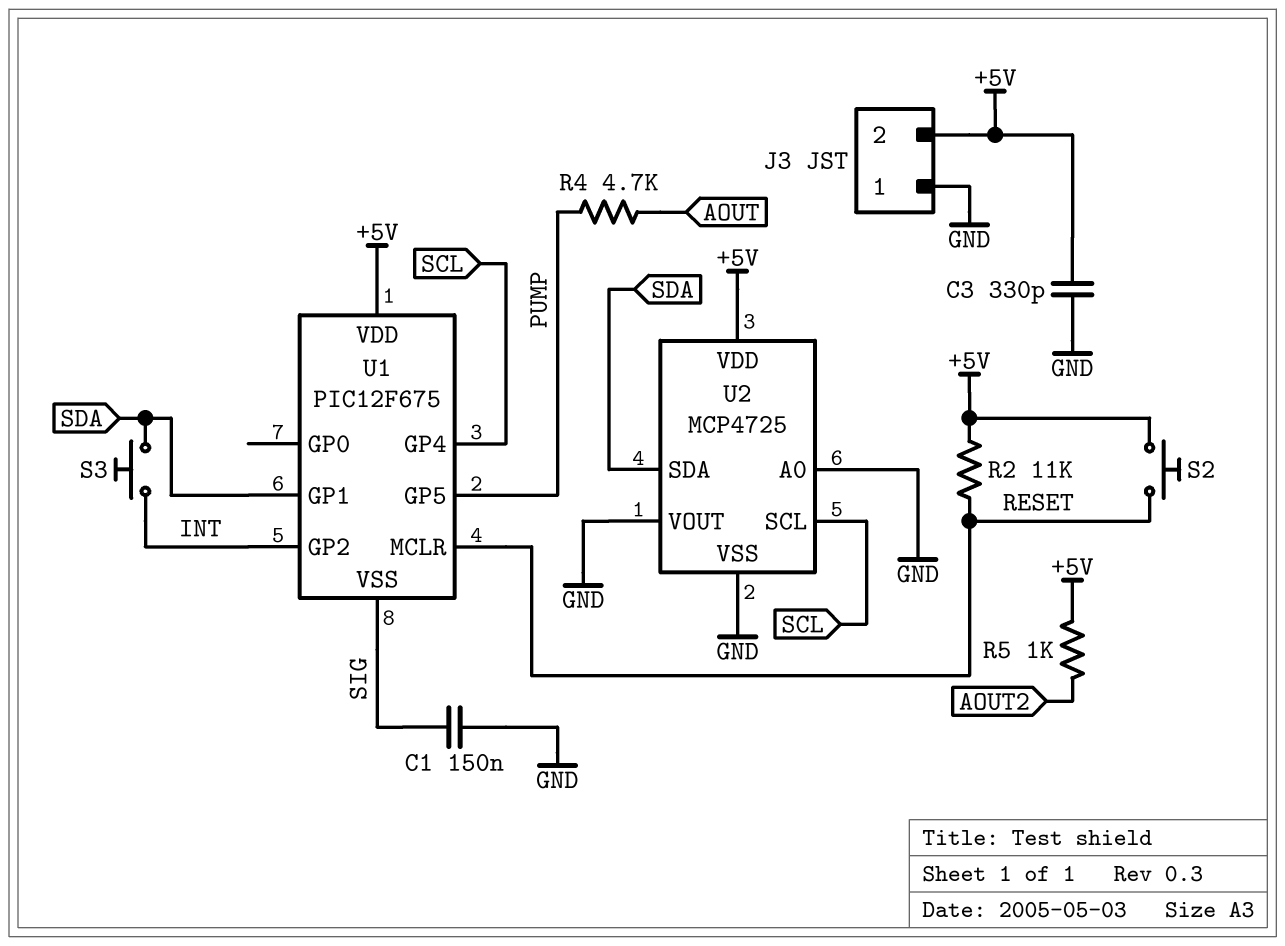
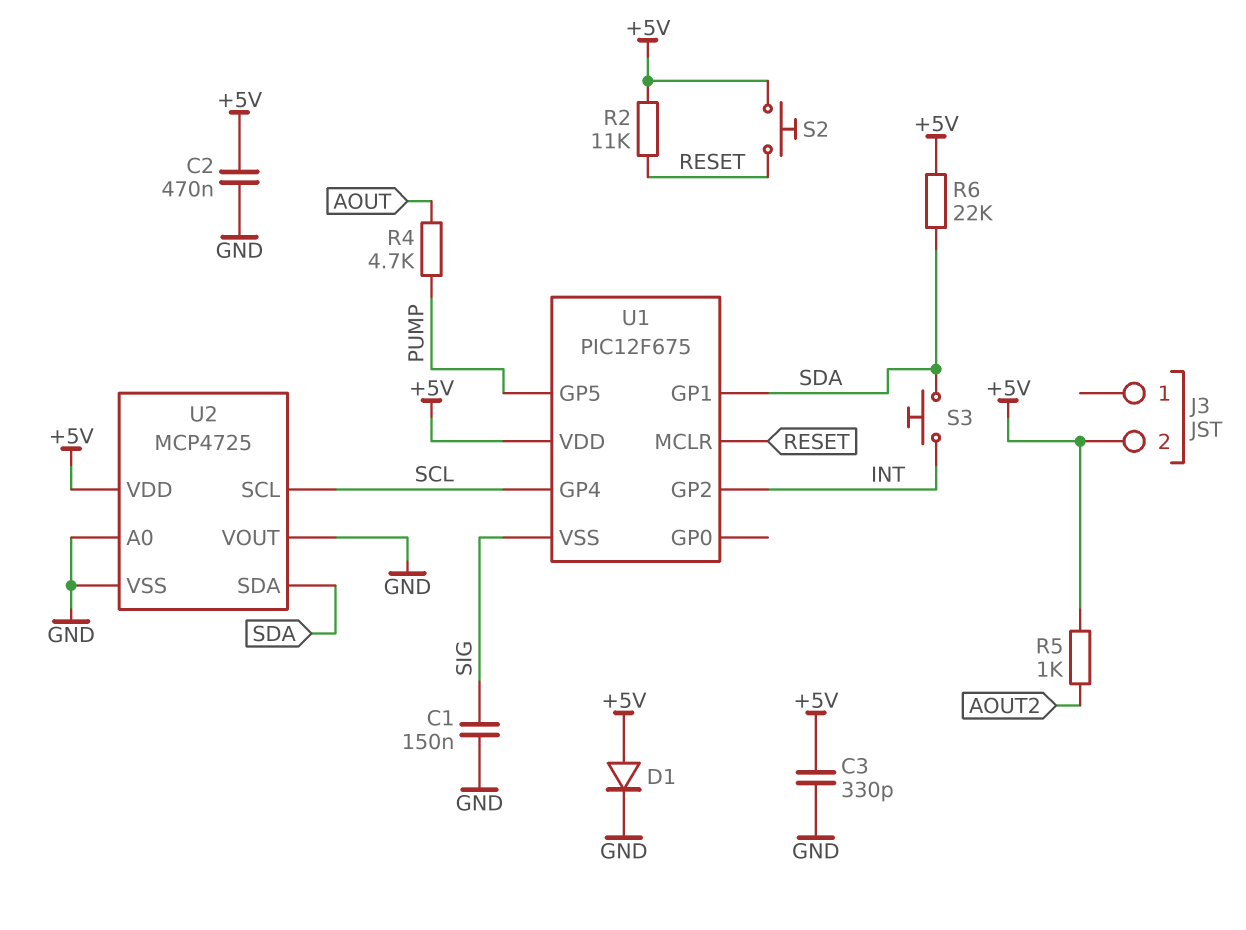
C2: none -> 470nF (+5V, GND)
D1: none -> diode (A +5V, K GND)
J3 pin 1: GND -> none
R6: none -> 22k (+5V, SDA)

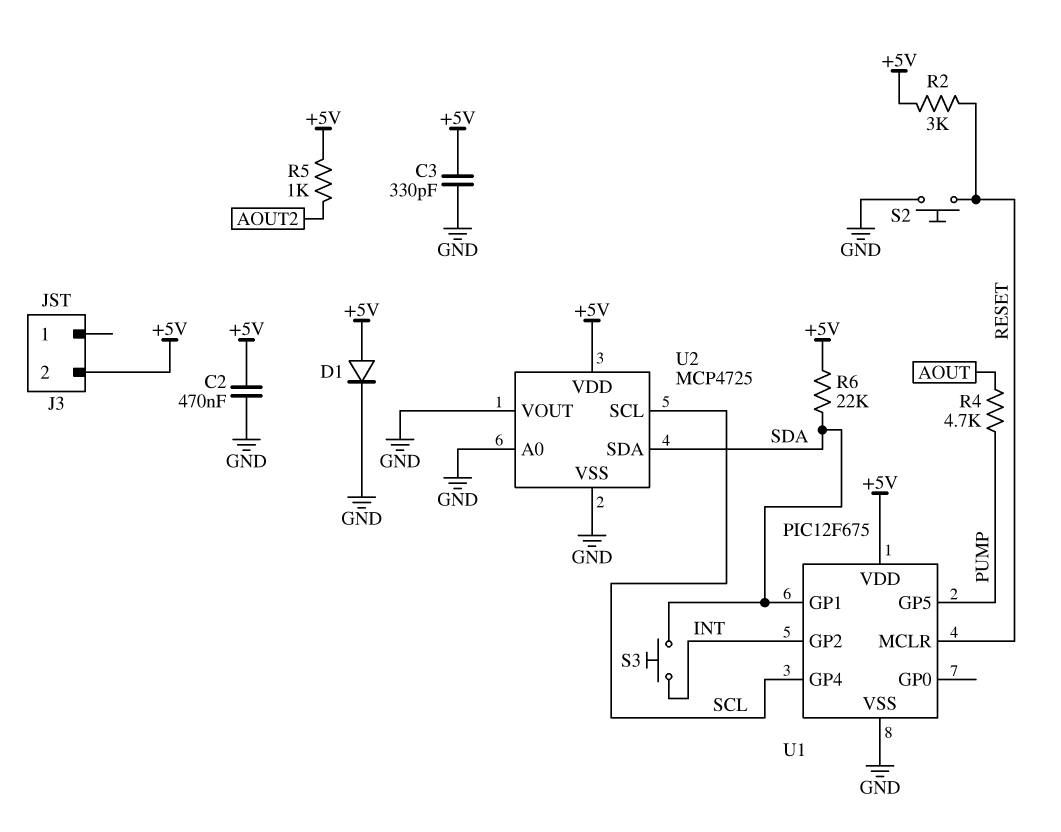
C1: 150nF (GND, SIG) -> none
R2: 11k (+5V, RESET) -> 3k (+5V, RESET)
S2: button (+5V, RESET) -> button (GND, RESET)
U1 pin VSS: SIG -> GND

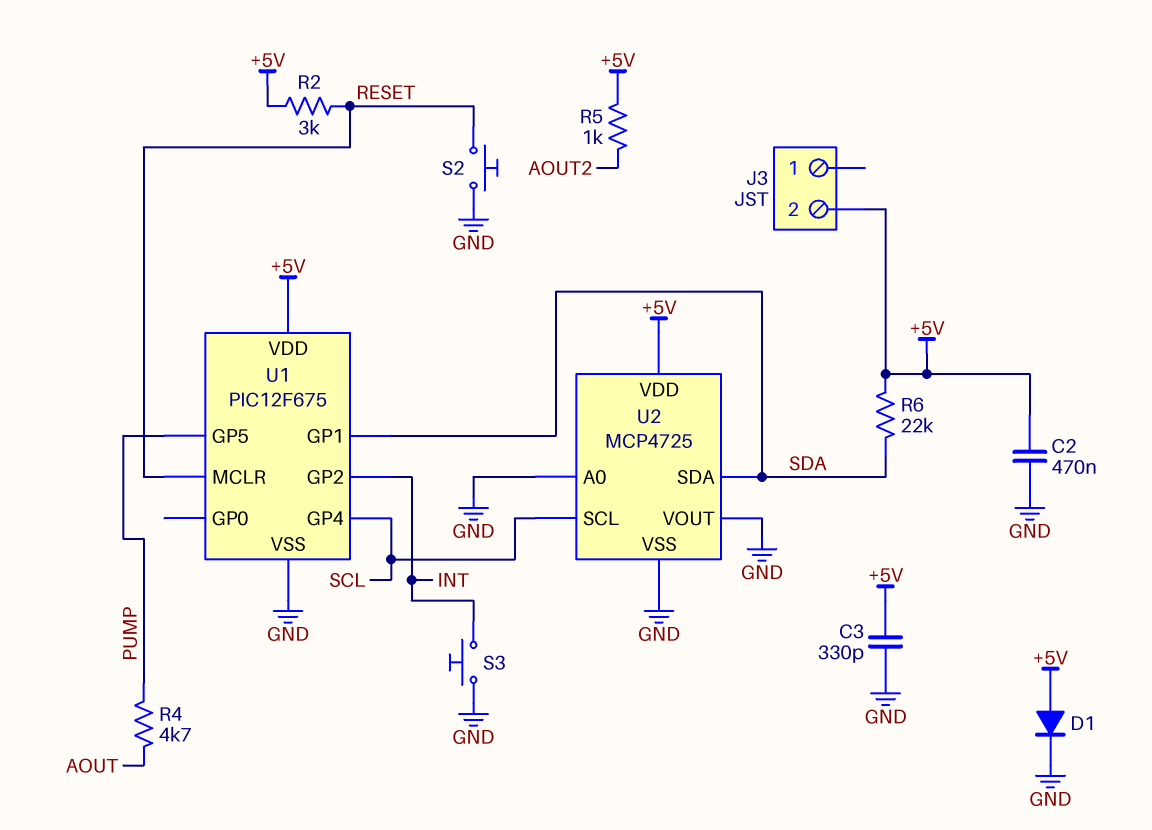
S3: button (INT, SDA) -> button (GND, INT)

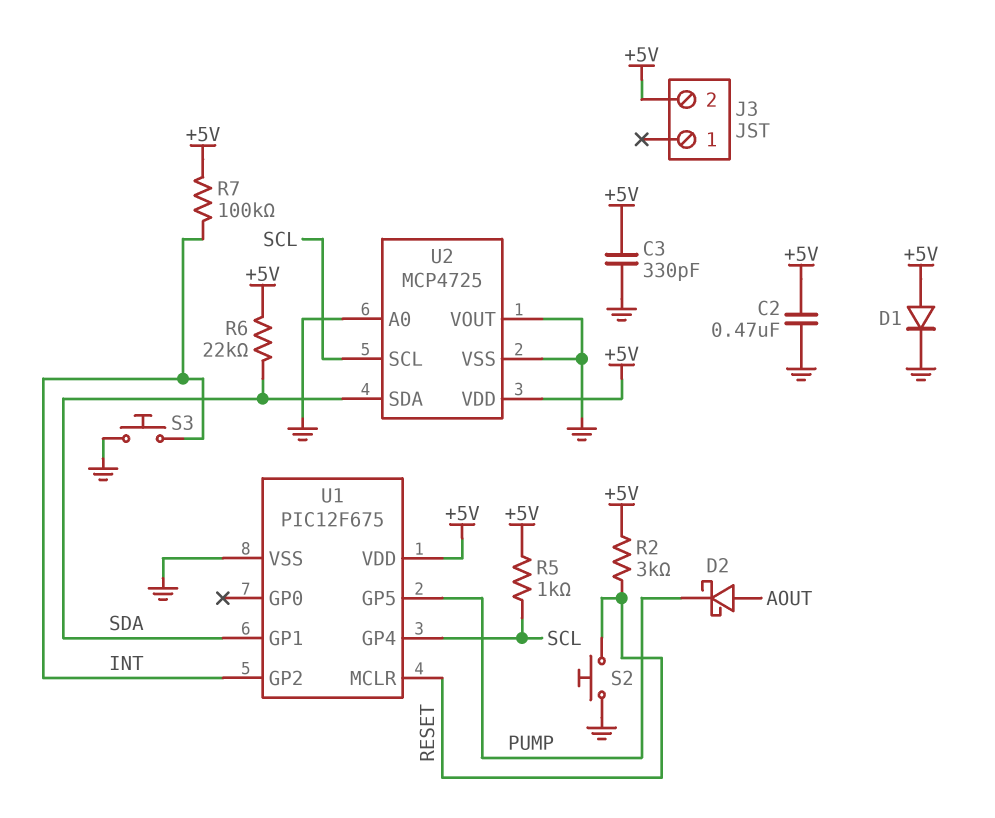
D2: none -> schottky (A AOUT, K PUMP)
R4: 4.7k (AOUT, PUMP) -> none
R5: 1k (+5V, AOUT2) -> 1k (+5V, SCL)
R7: none -> 100k (+5V, INT)

